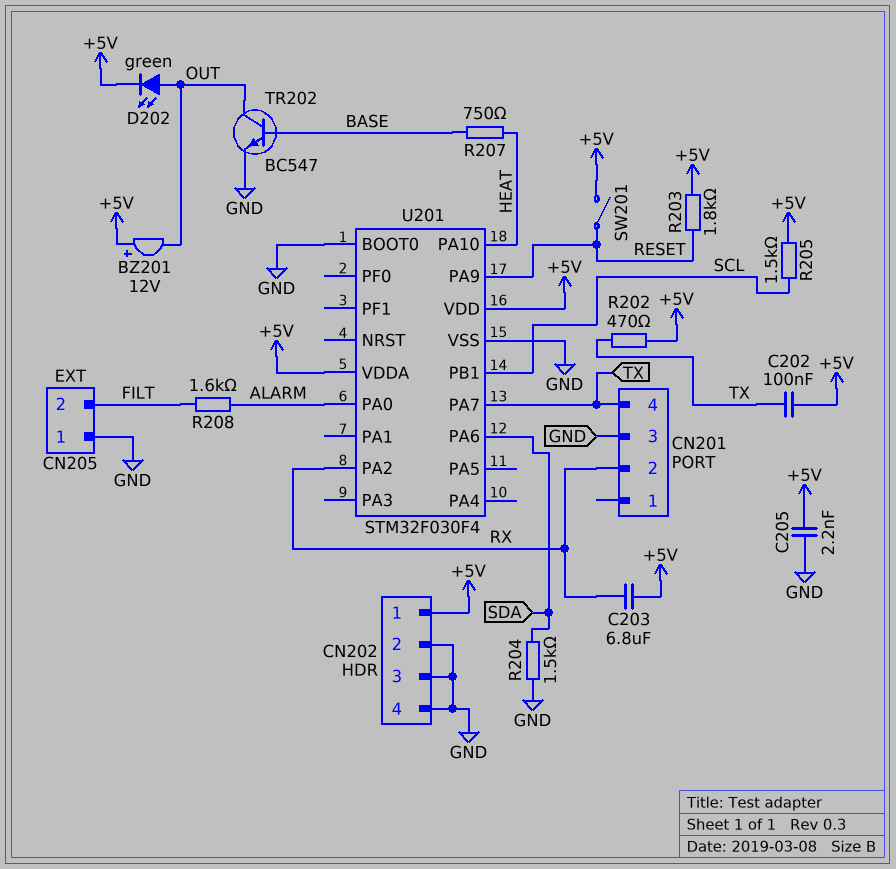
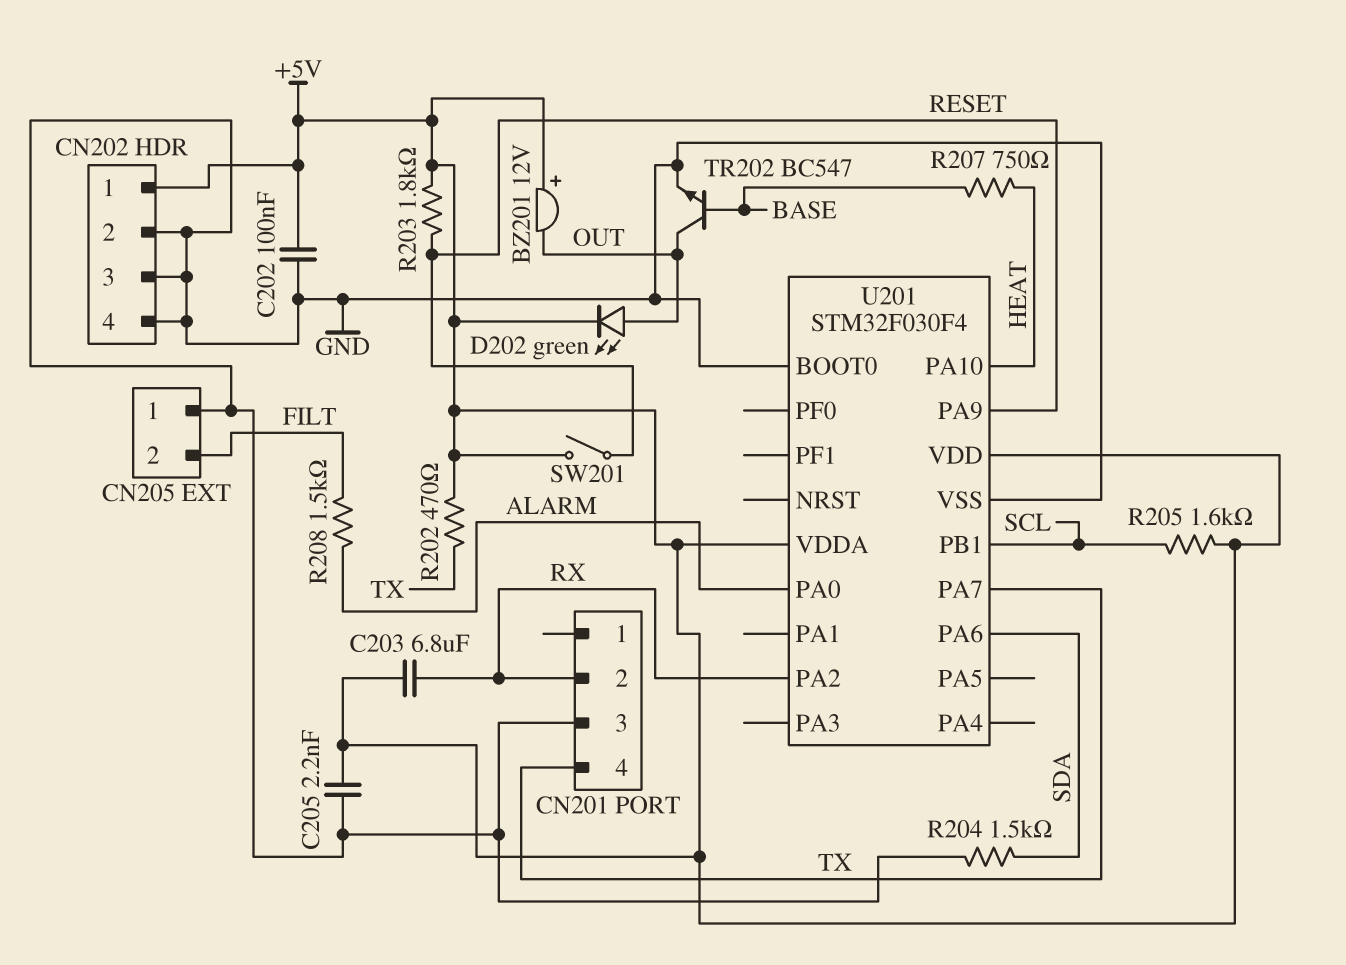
C202: 100nF (+5V, TX) -> 100nF (+5V, GND)
R205: 1.5k (+5V, SCL) -> 1.6k (+5V, SCL)
R208: 1.6k (ALARM, FILT) -> 1.5k (ALARM, FILT)

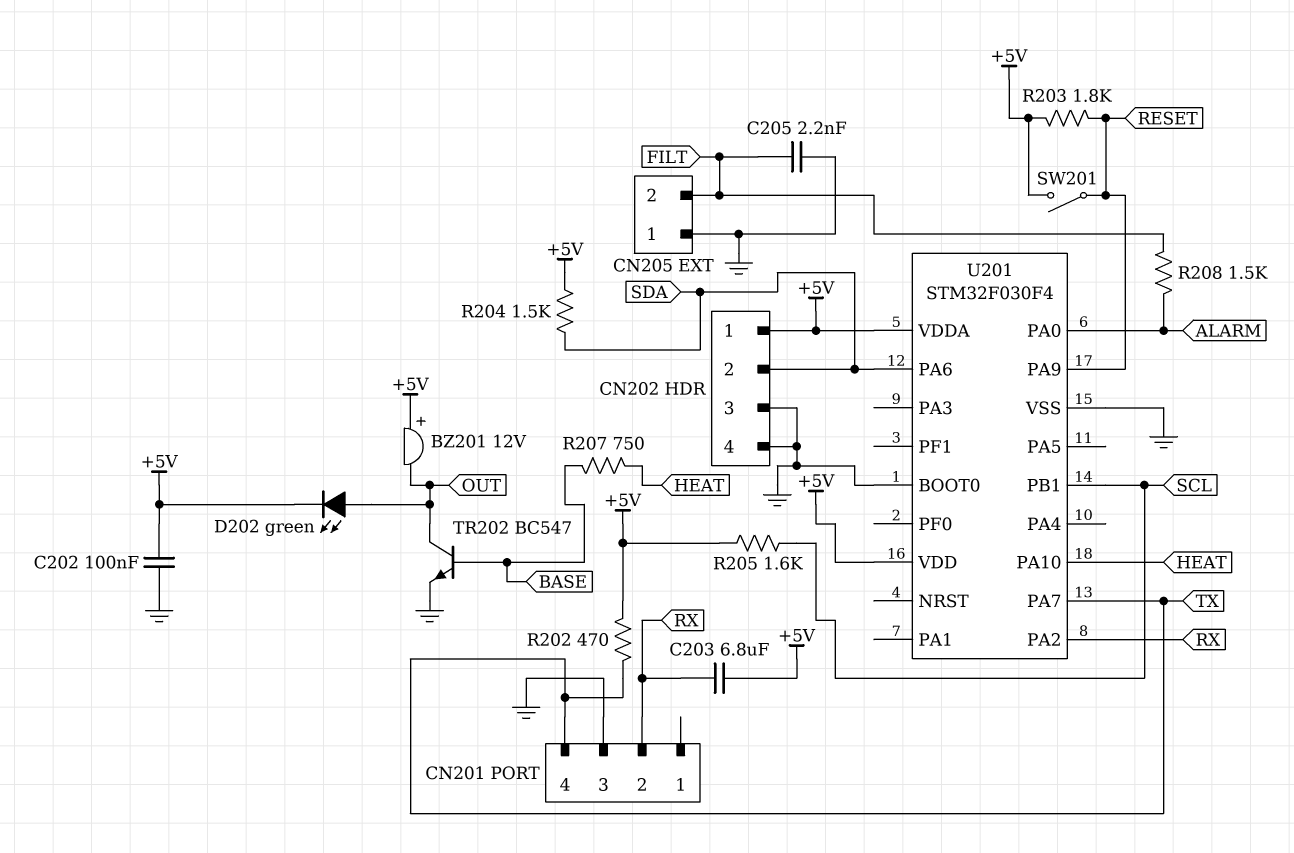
C205: 2.2nF (+5V, GND) -> 2.2nF (FILT, GND)
CN202 pin 2: GND -> SDA
R204: 1.5k (GND, SDA) -> 1.5k (+5V, SDA)

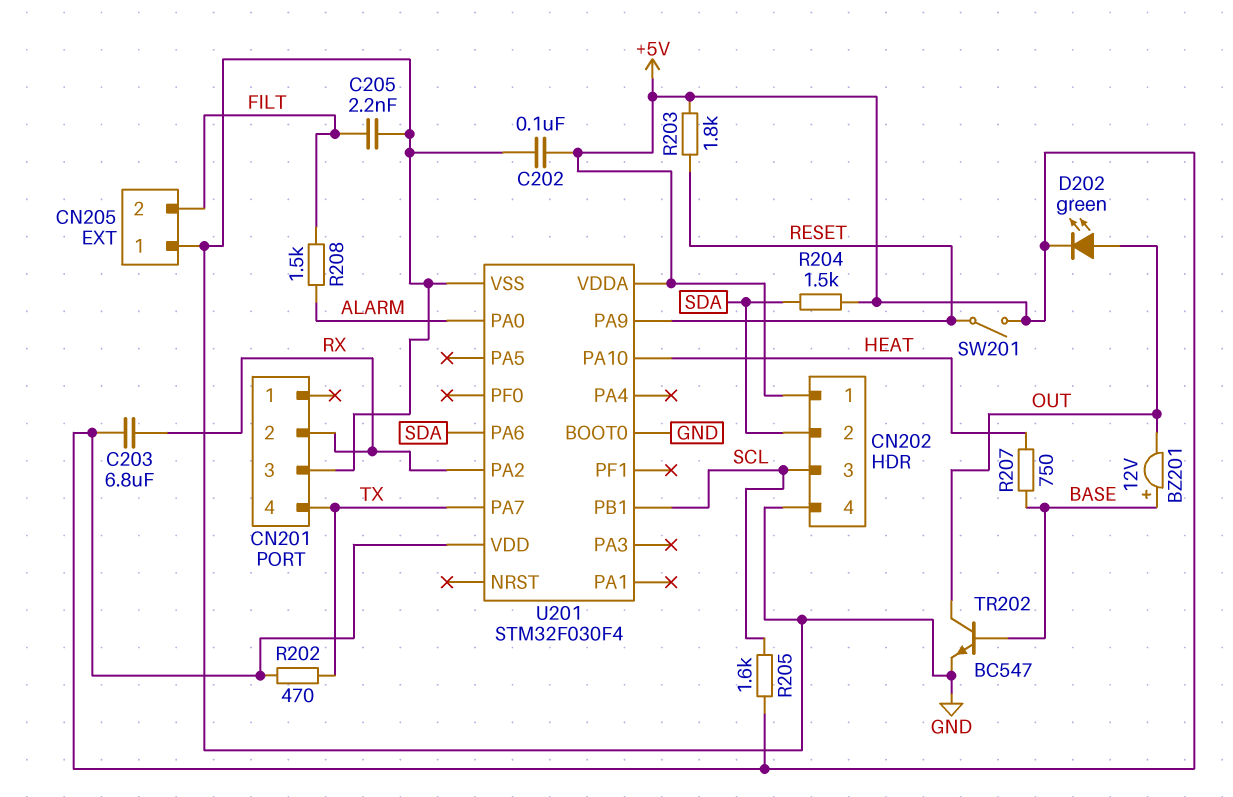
BZ201: buzzer 12V (plus +5V, minus OUT) -> buzzer 12V (plus BASE, minus OUT)
CN202 pin 3: GND -> SCL

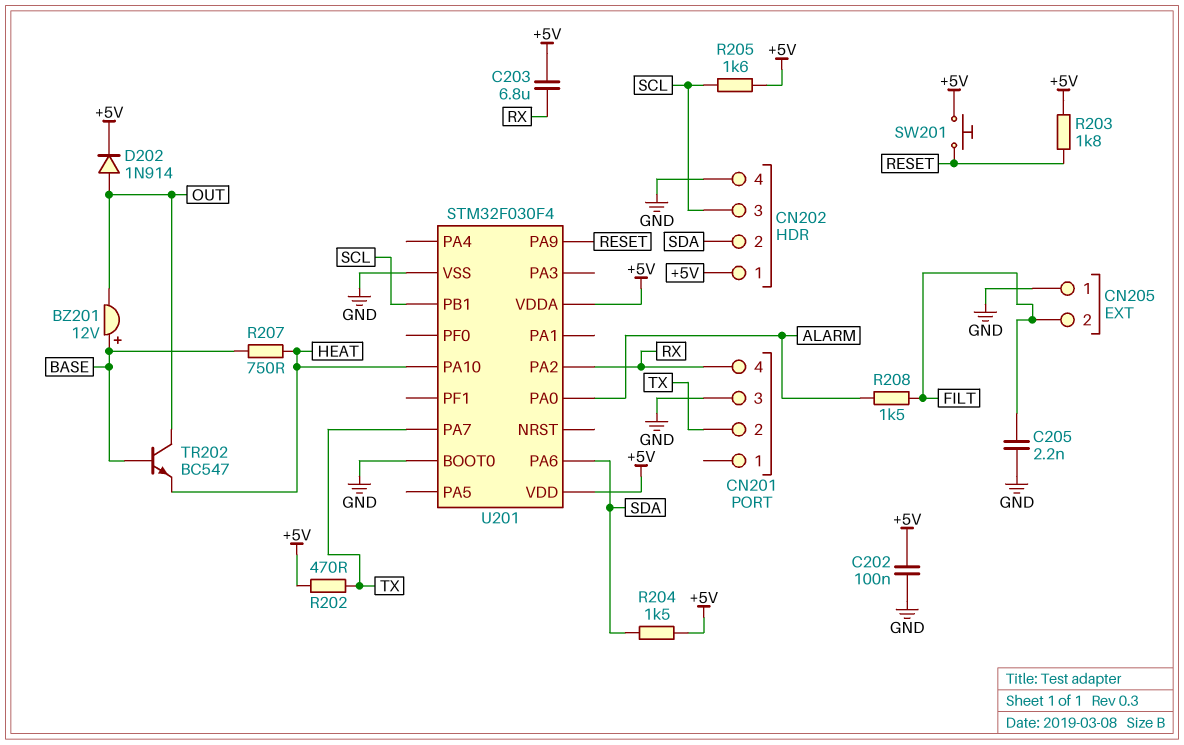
CN201 pin 2: RX -> TX
CN201 pin 4: TX -> RX
D202: LED green (A OUT, K +5V) -> diode 1N914 (A OUT, K +5V)
SW201: switch (+5V, RESET) -> button (+5V, RESET)
TR202: NPN BC547 (B BASE, C OUT, E GND) -> NPN BC547 (B BASE, C OUT, E HEAT)

